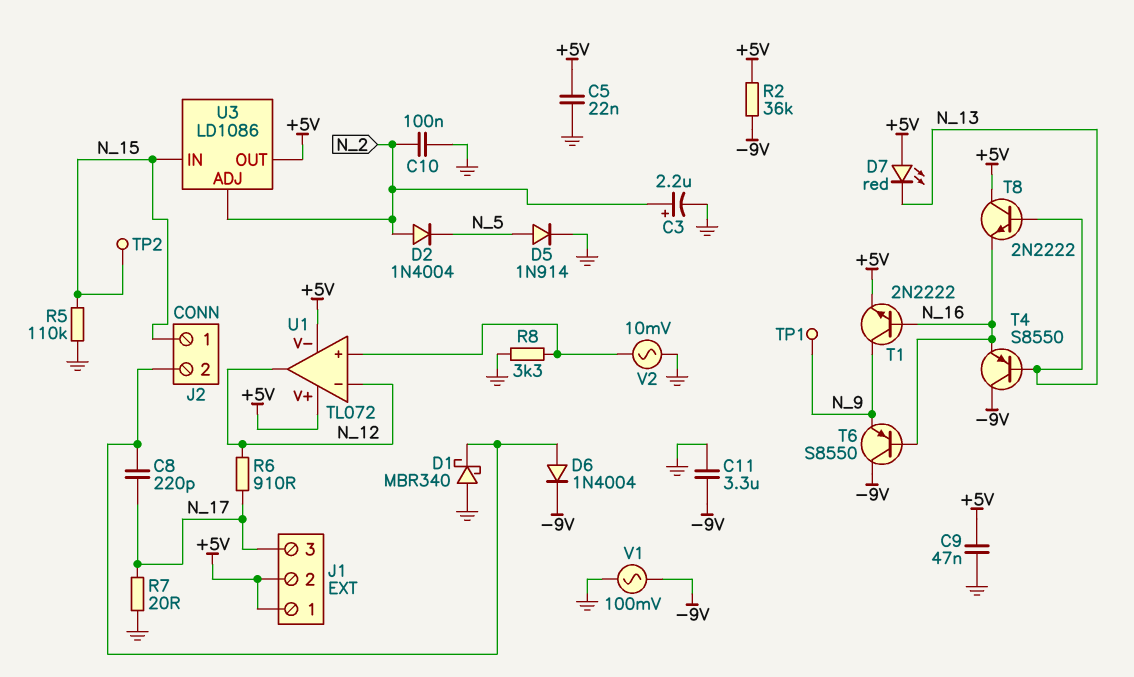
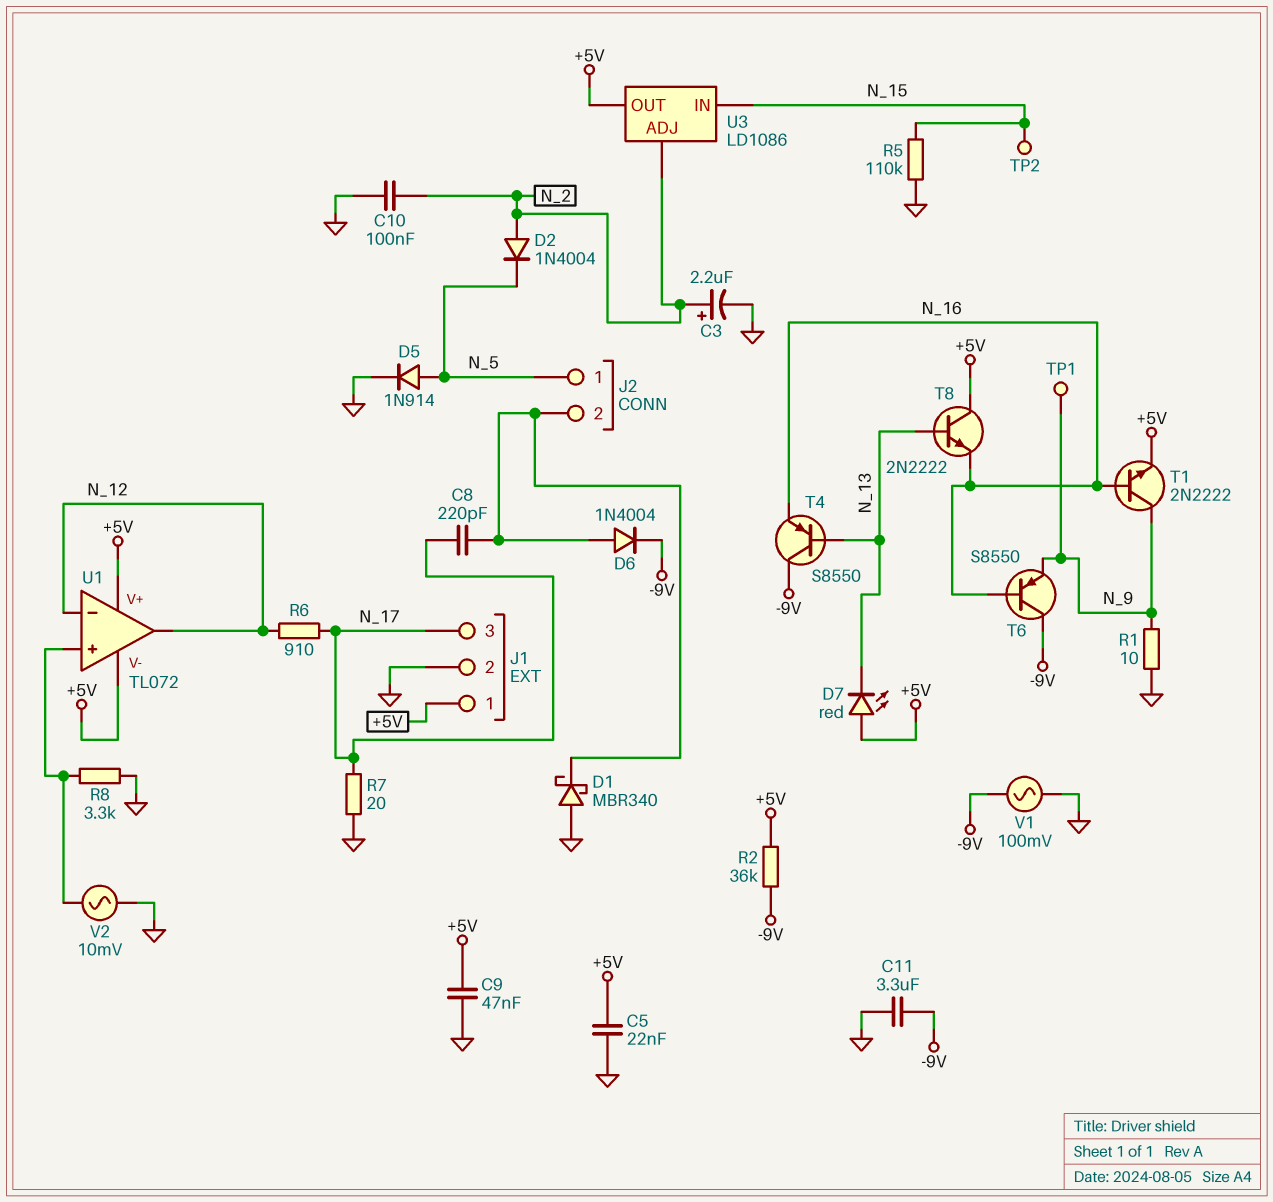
J1 pin 2: +5V -> GND
J2 pin 1: N_15 -> N_5
R1: none -> 10 (GND, N_9)

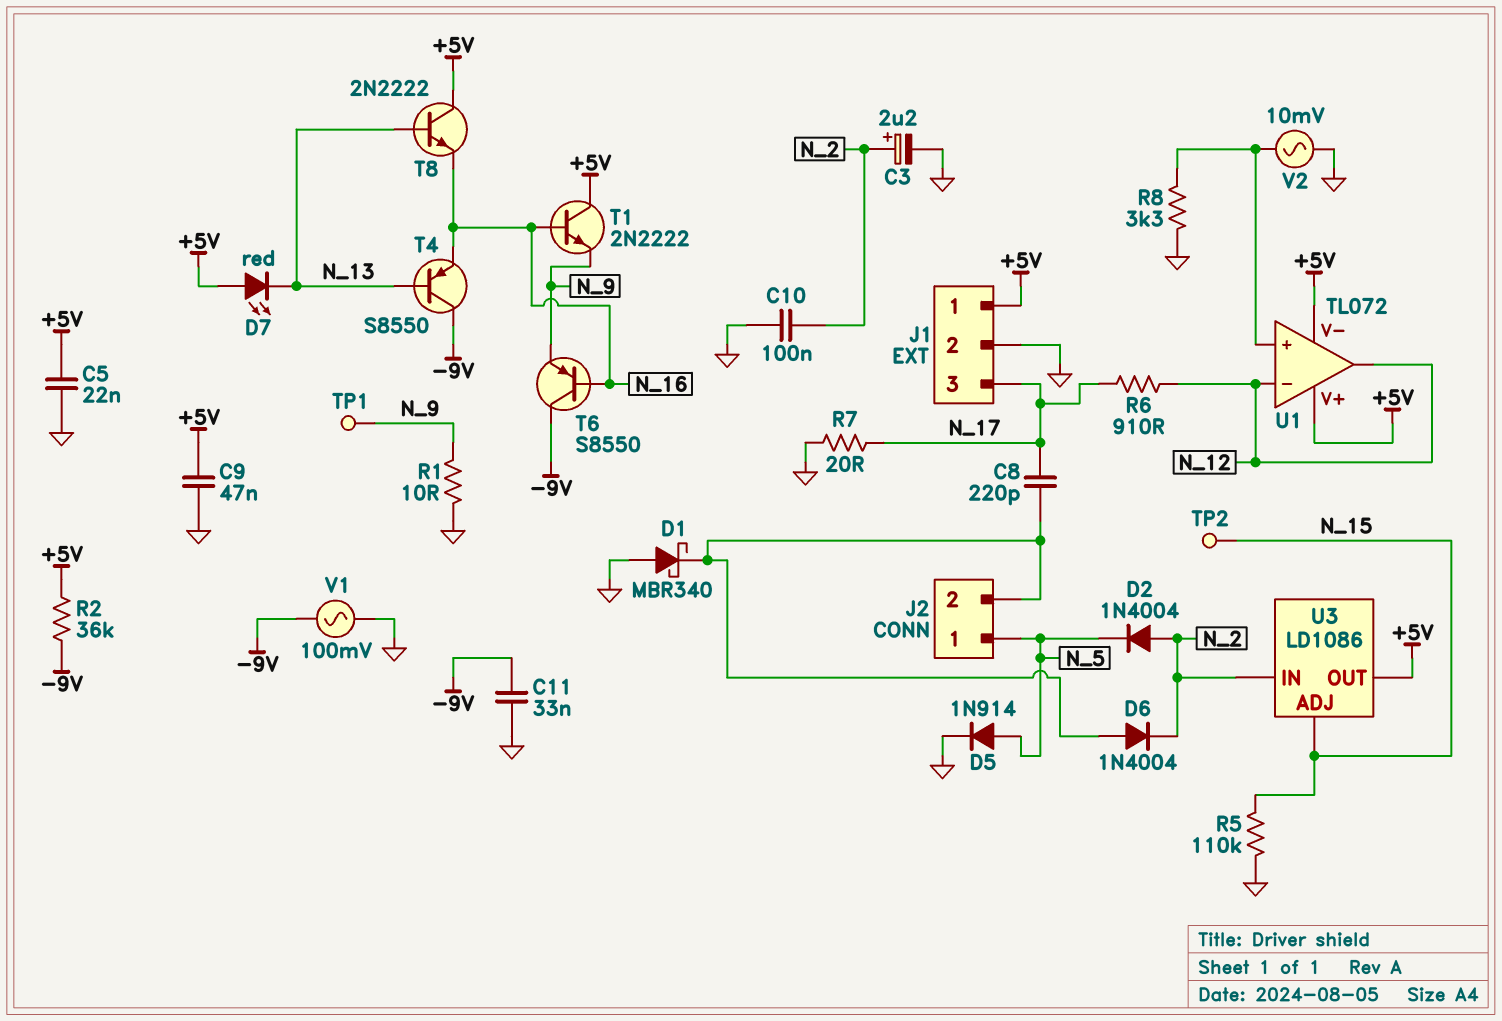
C11: 3.3uF (-9V, GND) -> 33nF (-9V, GND)
D6: diode 1N4004 (A J2/2, K -9V) -> diode 1N4004 (A J2/2, K N_2)
T1: NPN 2N2222 (B N_16, C N_9, E +5V) -> NPN 2N2222 (B N_16, C +5V, E N_9)
U3 pin ADJ: N_2 -> N_15
U3 pin IN: N_15 -> N_2

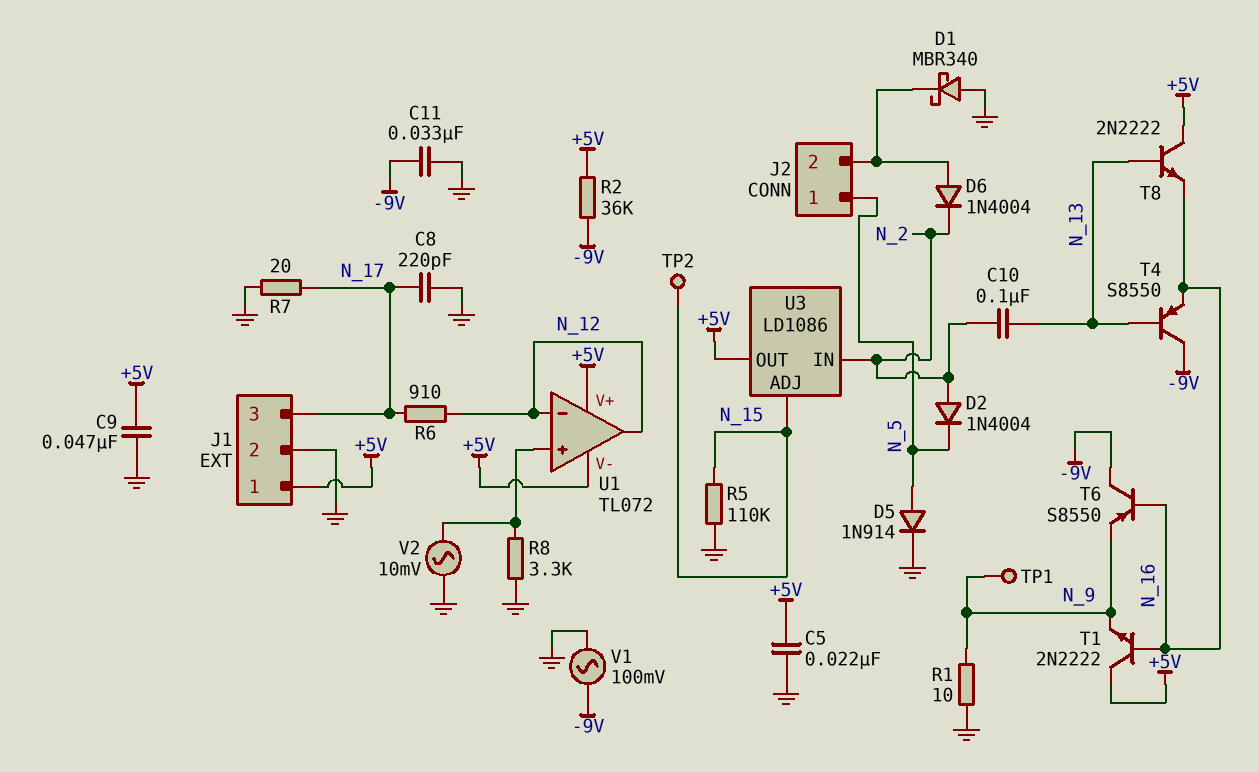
C3: 2.2uF (plus N_2, minus GND) -> none
C8: 220pF (J2/2, N_17) -> 220pF (GND, N_17)
C10: 100nF (GND, N_2) -> 100nF (N_2, N_13)
D7: LED red (A +5V, K N_13) -> none

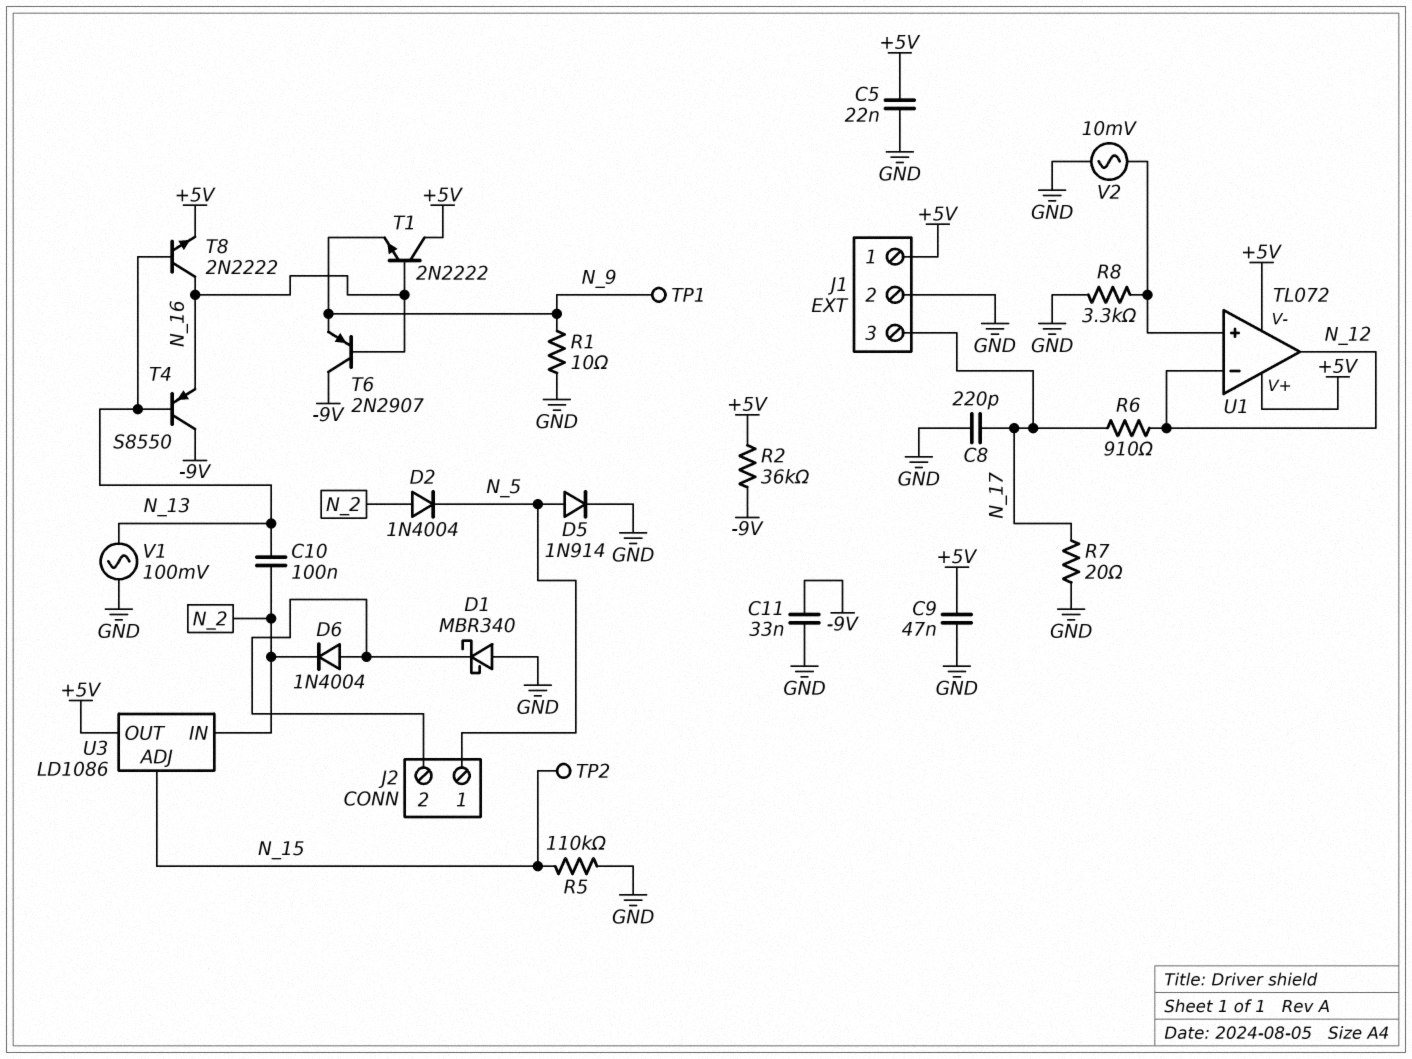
T6: PNP S8550 (B N_16, C -9V, E N_9) -> PNP 2N2907 (B N_16, C -9V, E N_9)
T8: NPN 2N2222 (B N_13, C +5V, E N_16) -> NPN 2N2222 (B N_13, C N_16, E +5V)
V1: AC 100mV (-9V, GND) -> AC 100mV (GND, N_13)

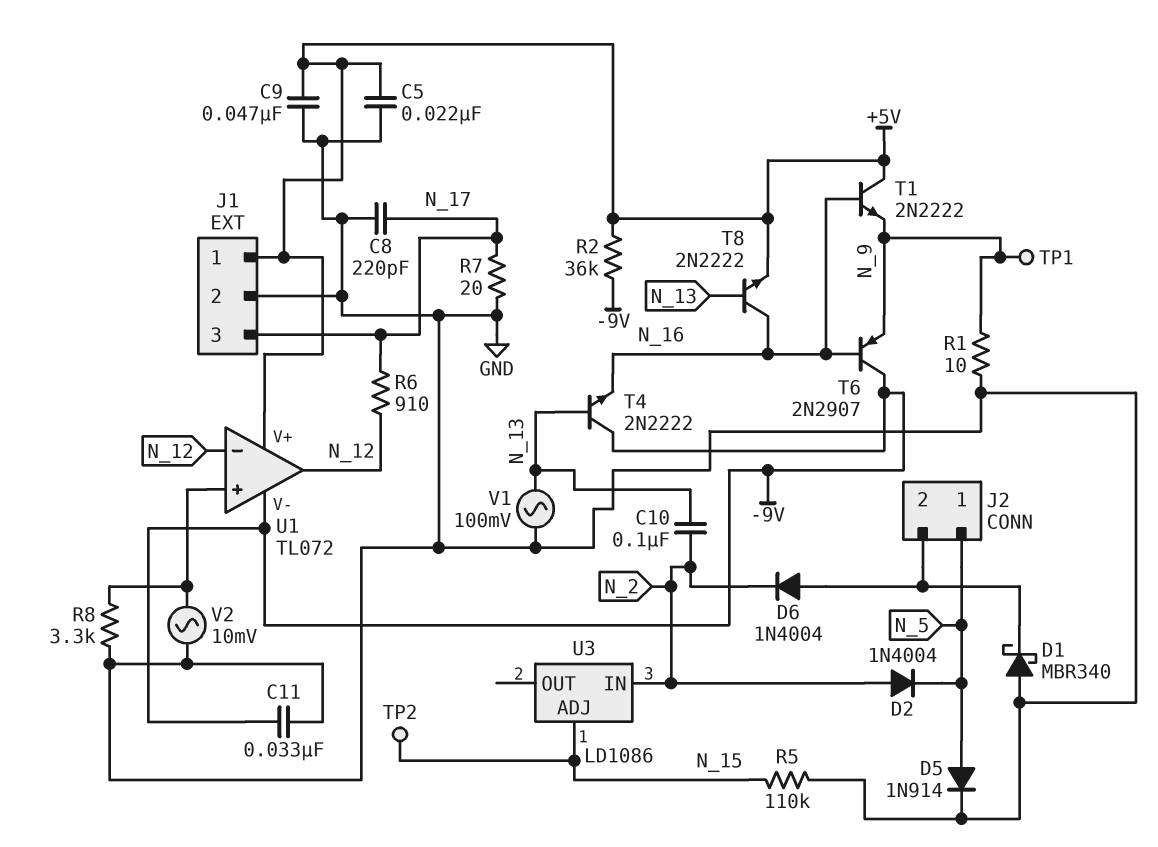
T4: PNP S8550 (B N_13, C -9V, E N_16) -> NPN 2N2222 (B N_13, C -9V, E N_16)
U1 pin V-: +5V -> -9V
U3 pin OUT: +5V -> none

